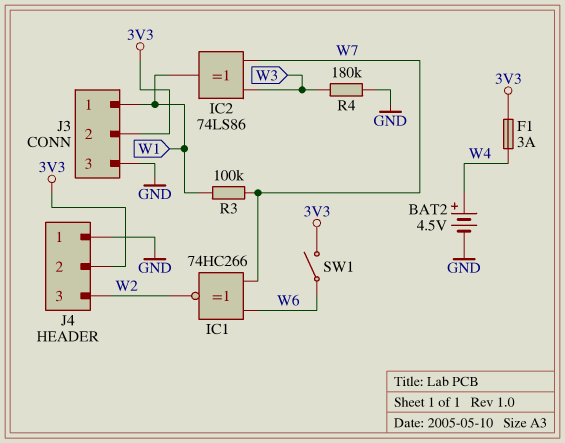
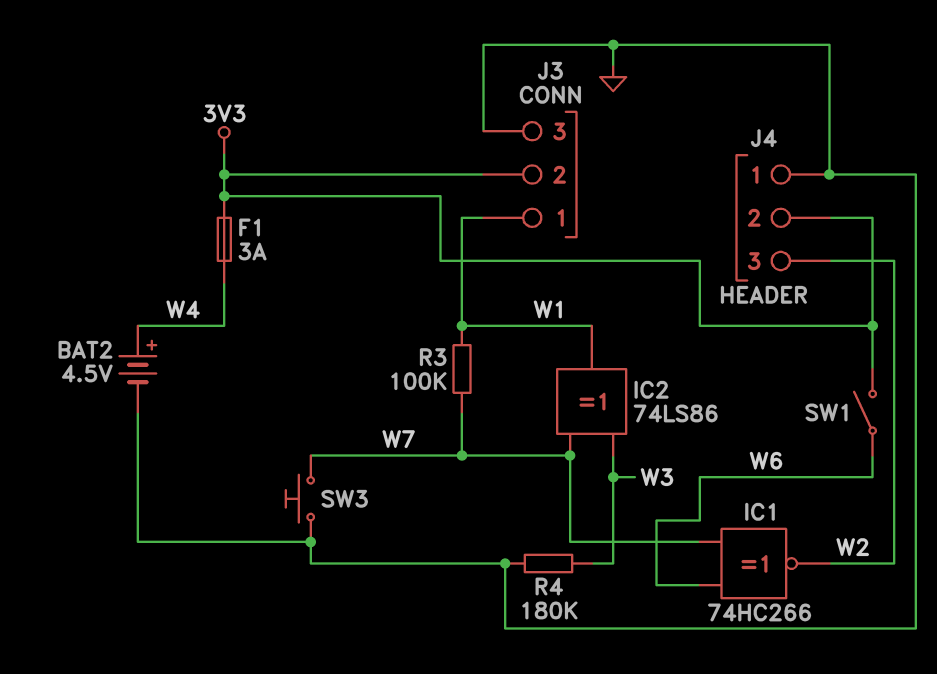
SW3: none -> button (GND, W7)

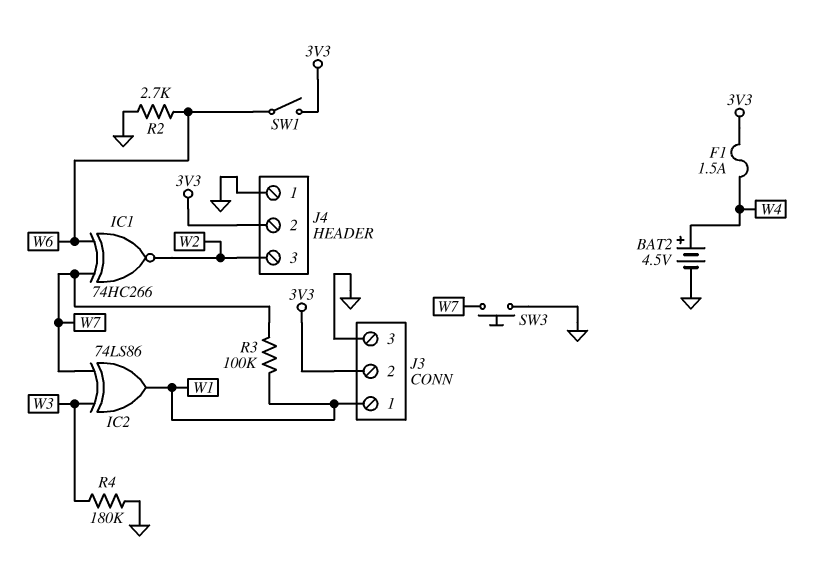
F1: 3A (3V3, W4) -> 1.5A (3V3, W4)
R2: none -> 2.7k (GND, W6)

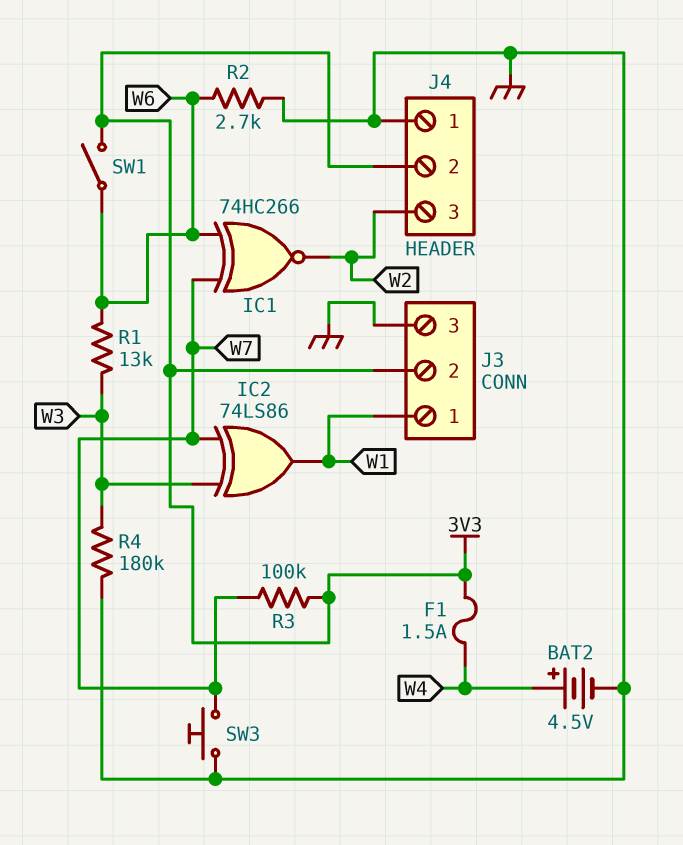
R1: none -> 13k (W3, W6)
R3: 100k (W1, W7) -> 100k (3V3, W7)

